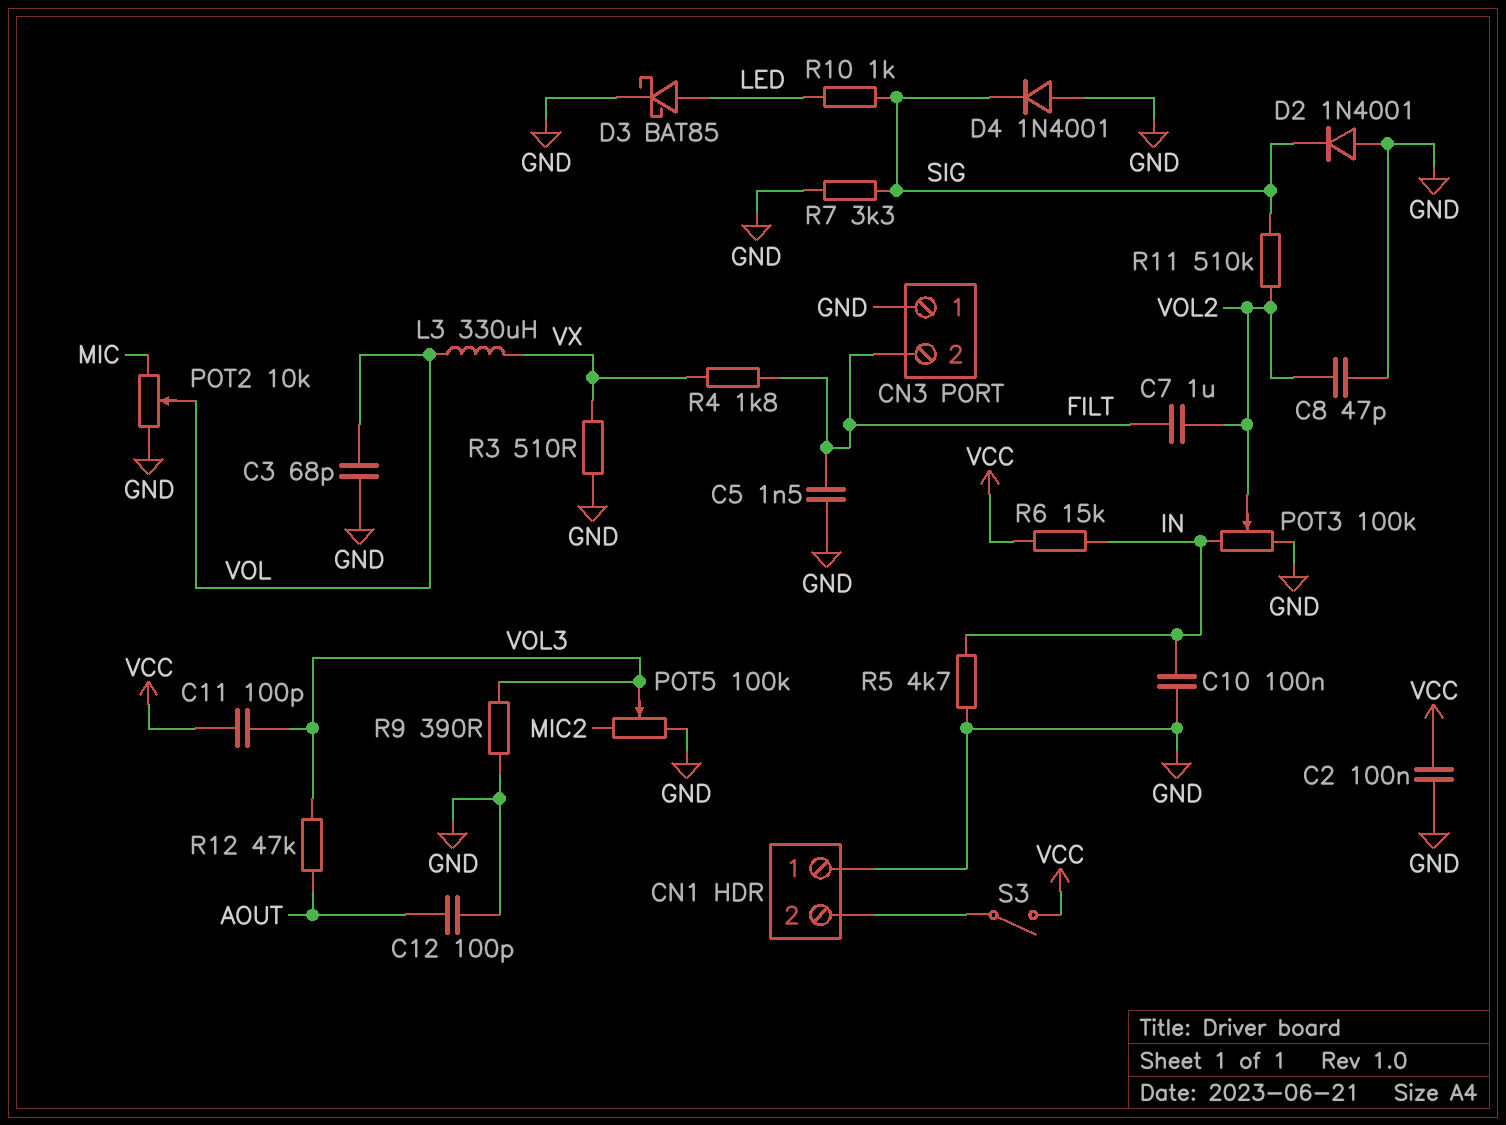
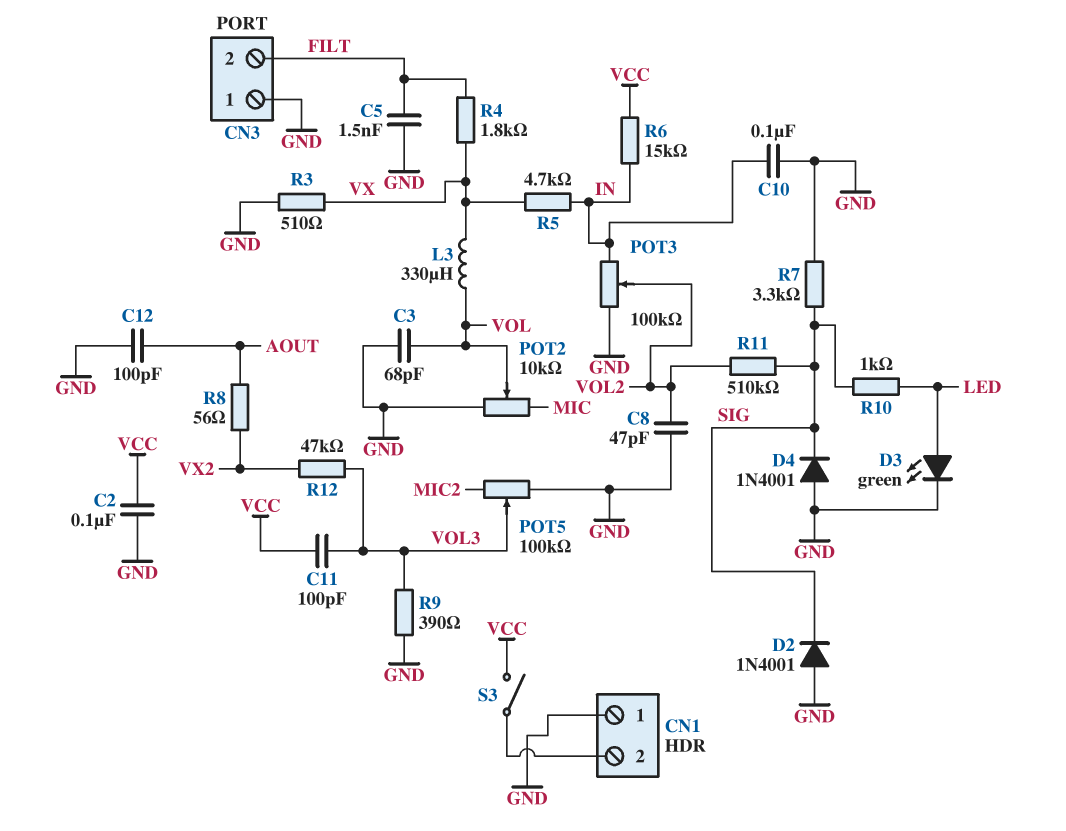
C7: 1uF (FILT, VOL2) -> none
D3: schottky BAT85 (A LED, K GND) -> LED green (A LED, K GND)
R5: 4.7k (GND, IN) -> 4.7k (IN, VX)
R8: none -> 56 (AOUT, VX2)
R12: 47k (AOUT, VOL3) -> 47k (VOL3, VX2)

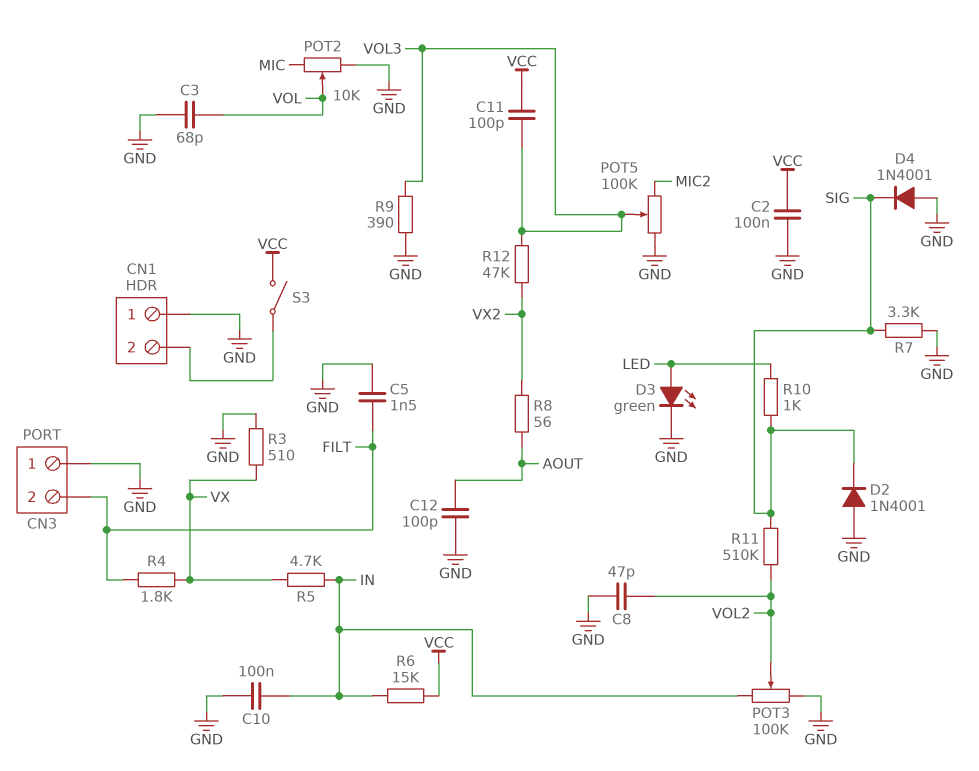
L3: 330uH (VOL, VX) -> none

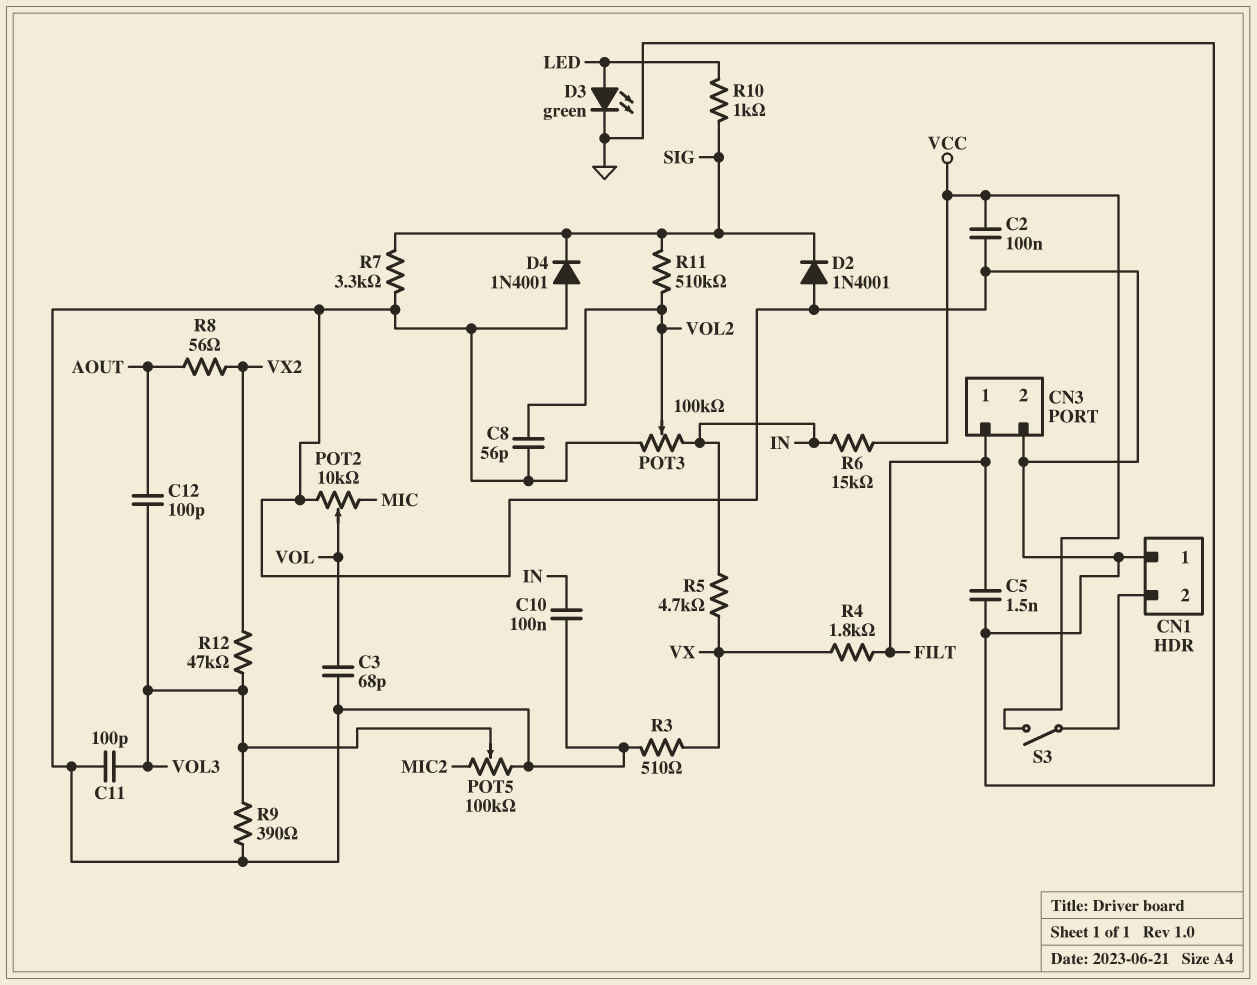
C8: 47pF (GND, VOL2) -> 56pF (GND, VOL2)
C11: 100pF (VCC, VOL3) -> 100pF (GND, VOL3)
C12: 100pF (AOUT, GND) -> 100pF (AOUT, VOL3)
CN3 pin 1: GND -> FILT
CN3 pin 2: FILT -> GND

